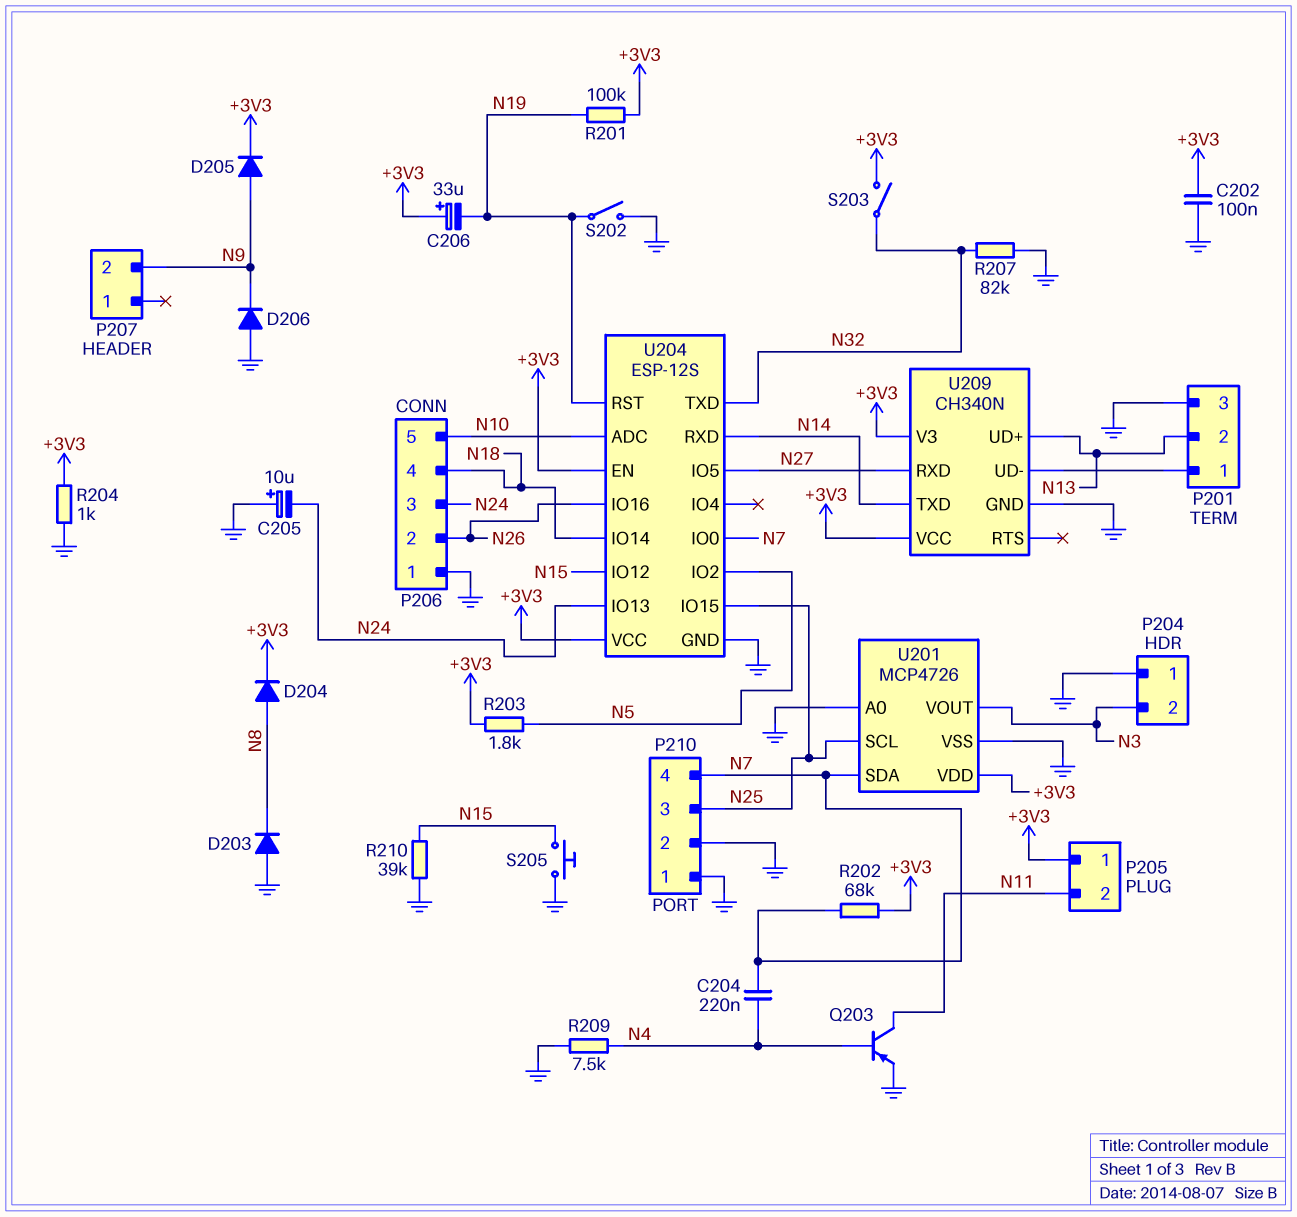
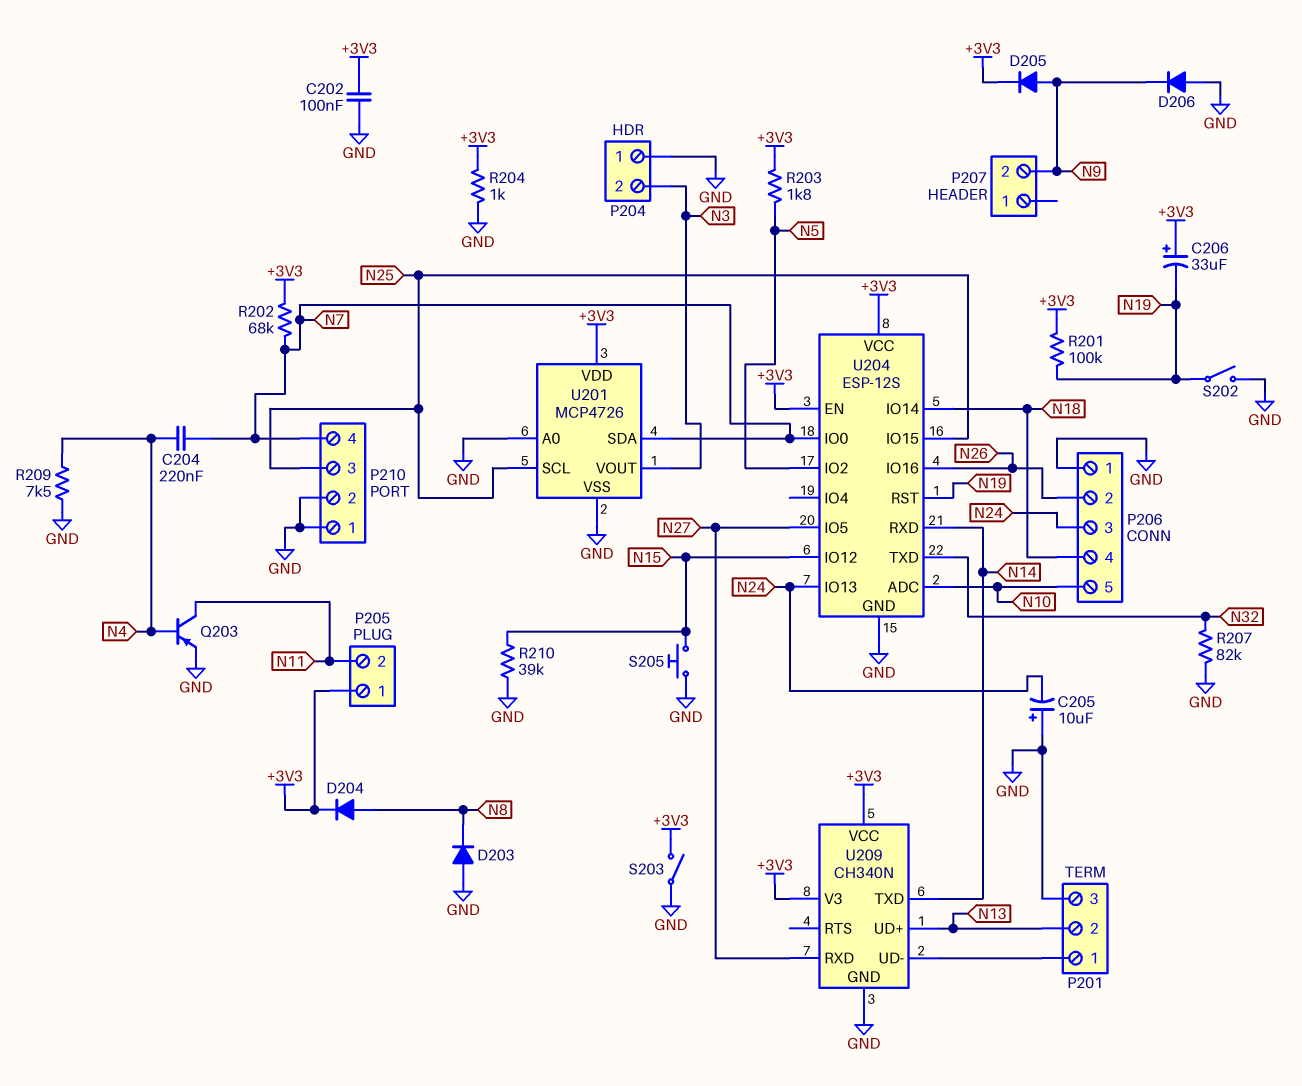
S203: switch (+3V3, N32) -> switch (+3V3, GND)

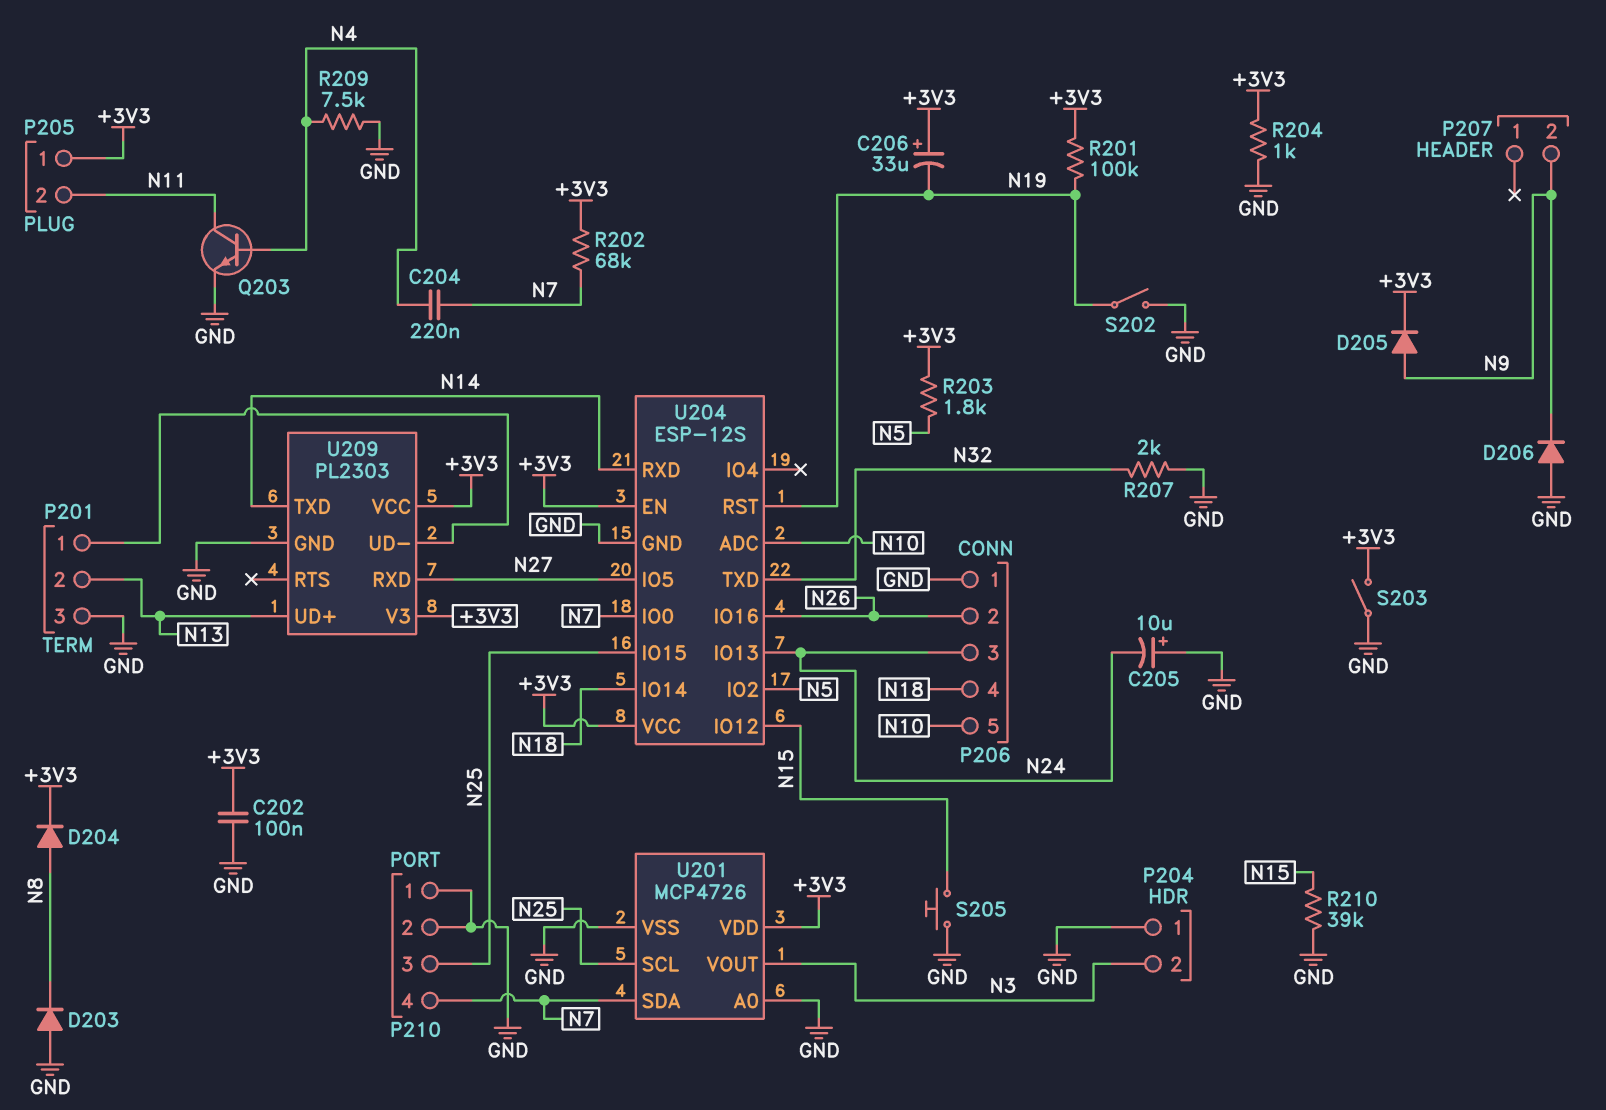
Q203: PNP (B N4, C N11, E GND) -> NPN (B N4, C N11, E GND)
R207: 82k (GND, N32) -> 2k (GND, N32)
U209: CH340N -> PL2303

